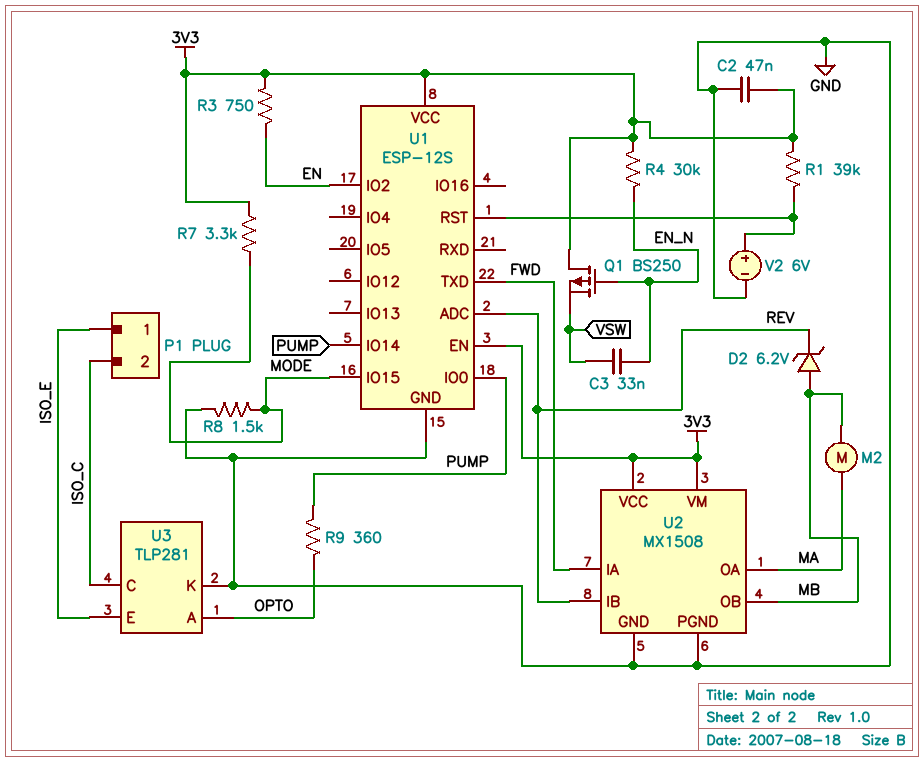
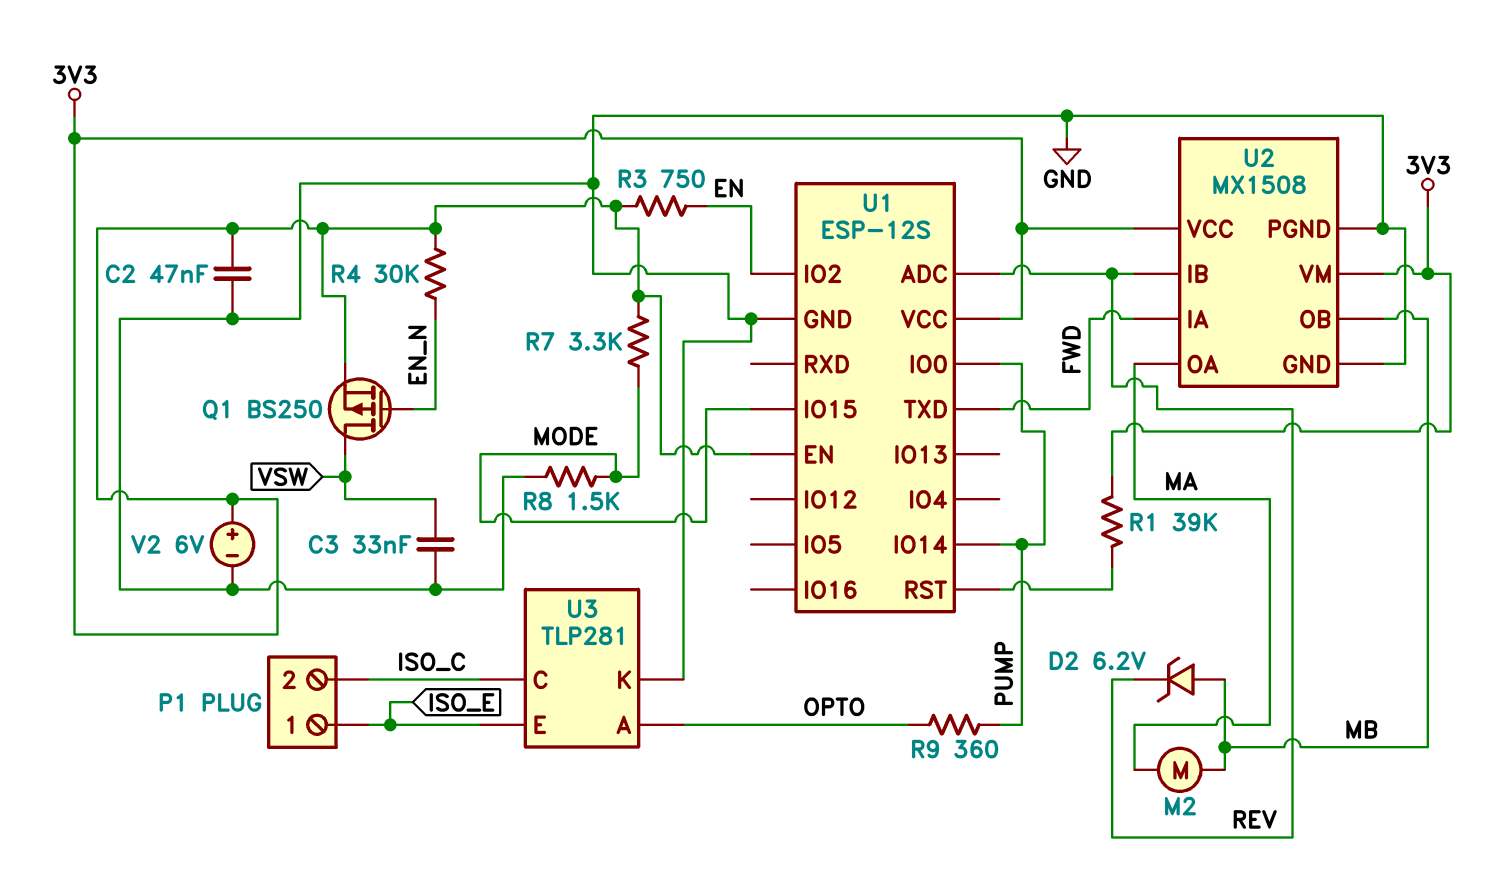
C3: 33nF (EN_N, VSW) -> 33nF (GND, VSW)
Q1: PMOS BS250 (G EN_N, D 3V3, S VSW) -> PMOS BS250 (G EN_N, D VSW, S 3V3)
V2: 6V (plus U1/RST, minus GND) -> 6V (plus 3V3, minus GND)

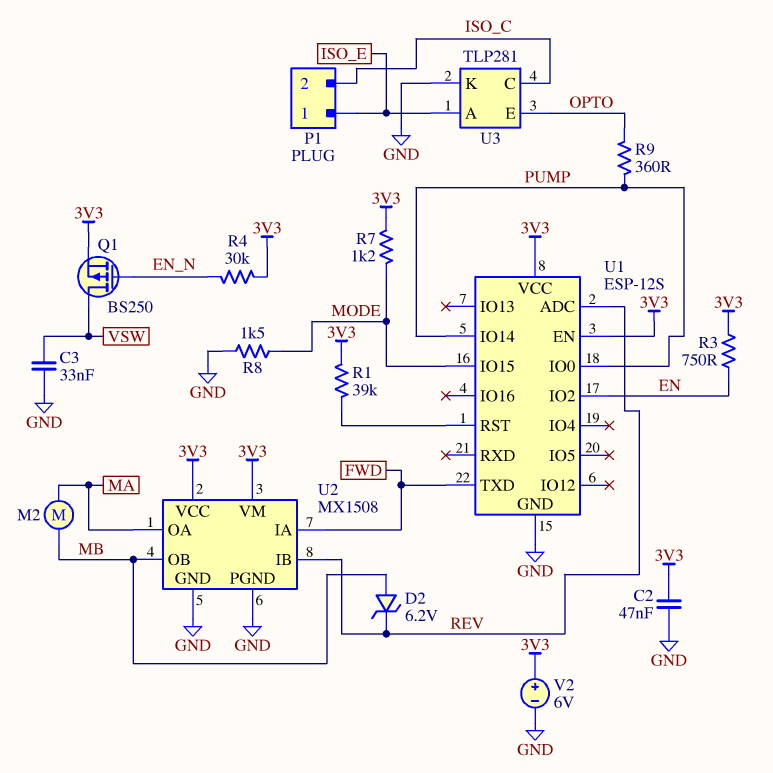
R7: 3.3k (3V3, MODE) -> 1.2k (3V3, MODE)
U3 pin A: OPTO -> ISO_E
U3 pin E: ISO_E -> OPTO

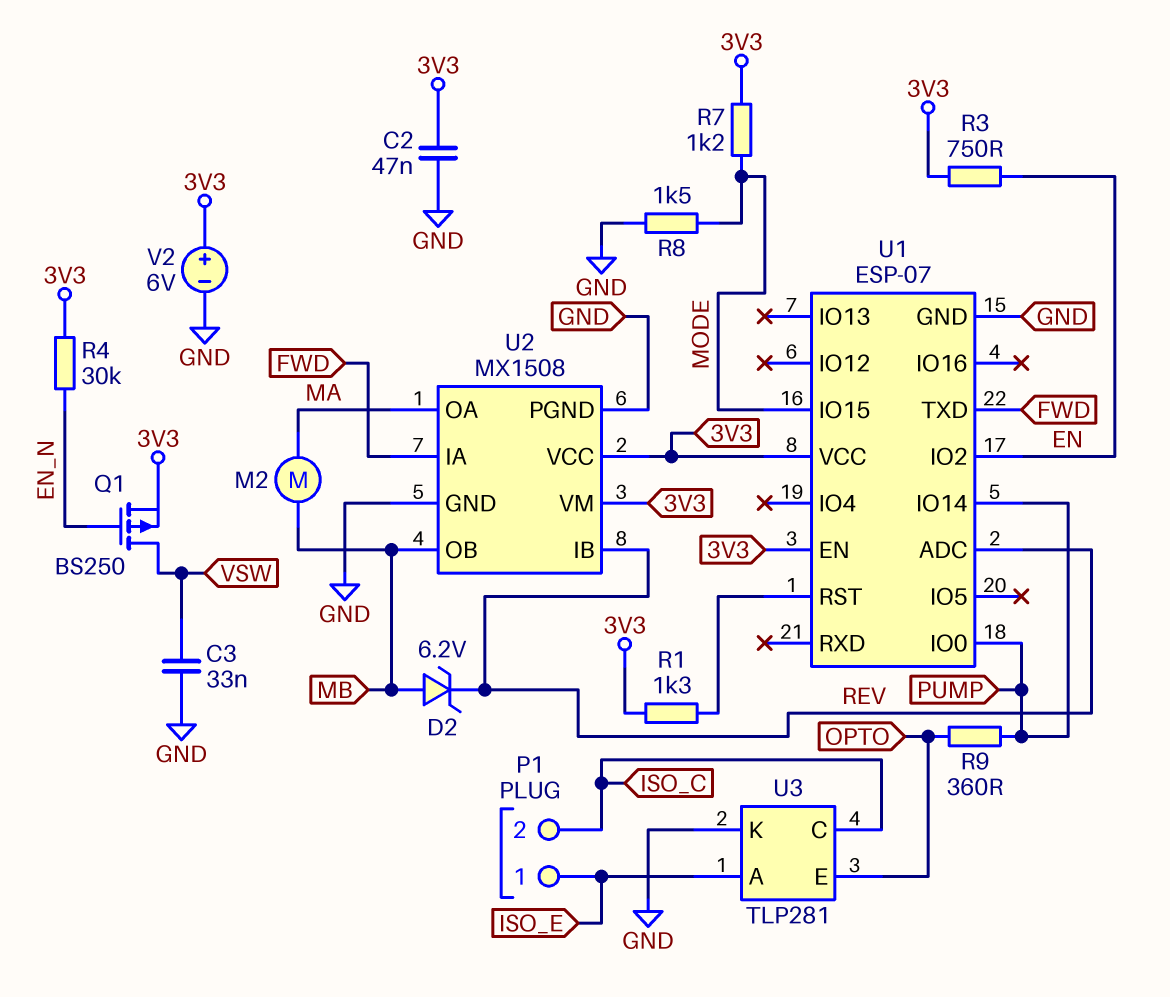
R1: 39k (3V3, U1/RST) -> 1.3k (3V3, U1/RST)
U1: ESP-12S -> ESP-07

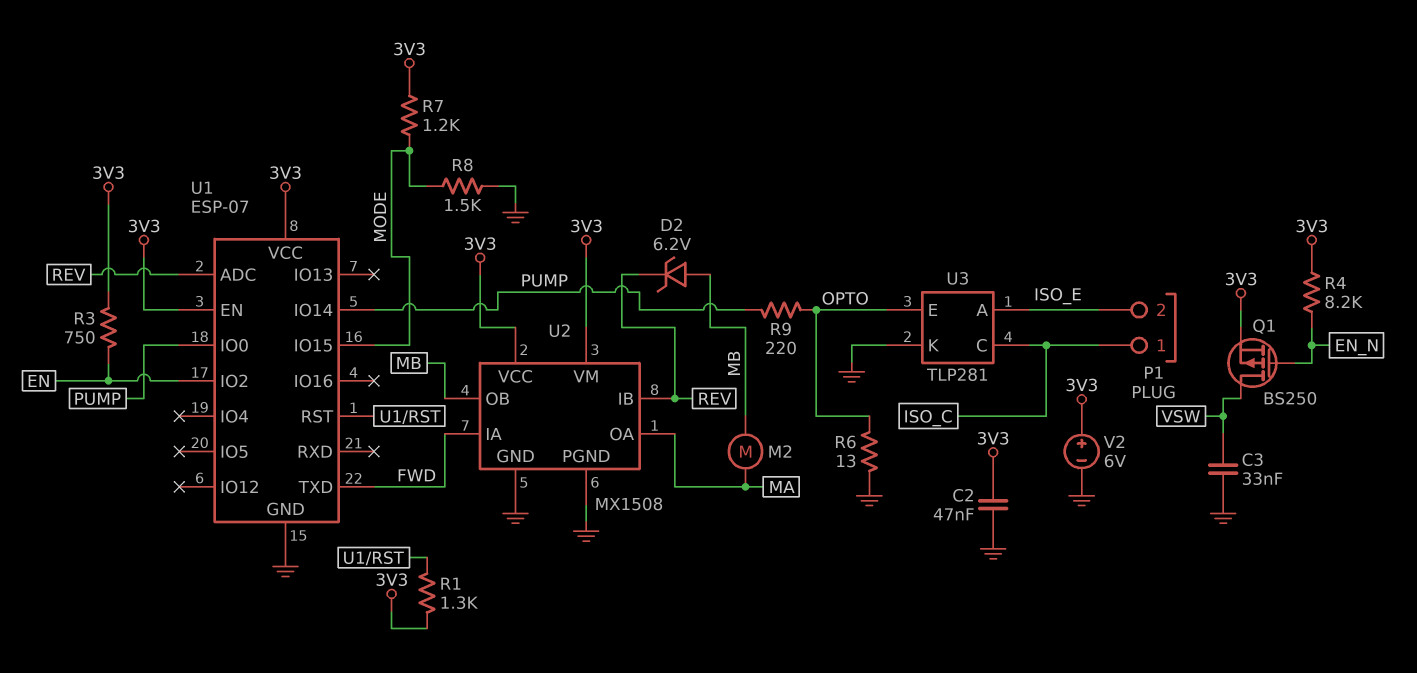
P1 pin 1: ISO_E -> ISO_C
P1 pin 2: ISO_C -> ISO_E
R4: 30k (3V3, EN_N) -> 8.2k (3V3, EN_N)
R6: none -> 13 (GND, OPTO)
R9: 360 (OPTO, PUMP) -> 220 (OPTO, PUMP)

